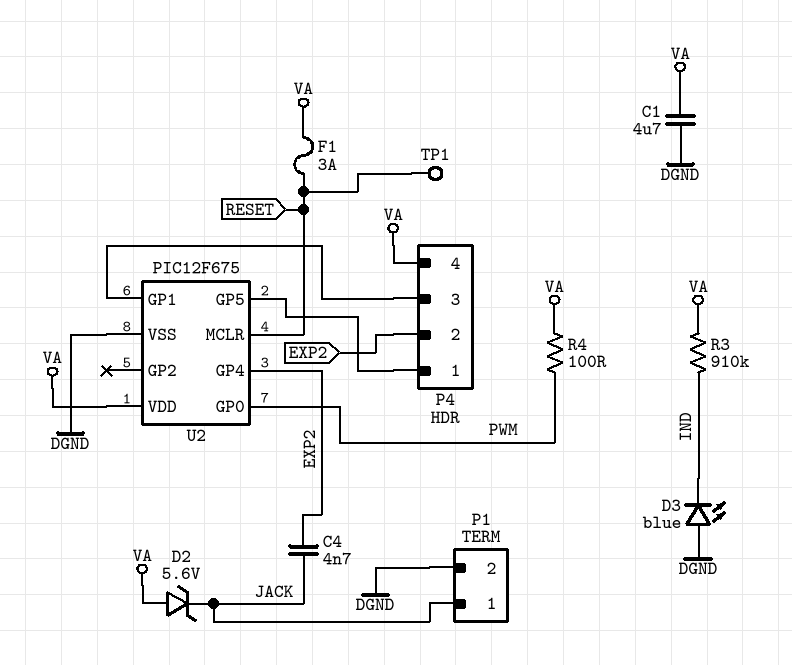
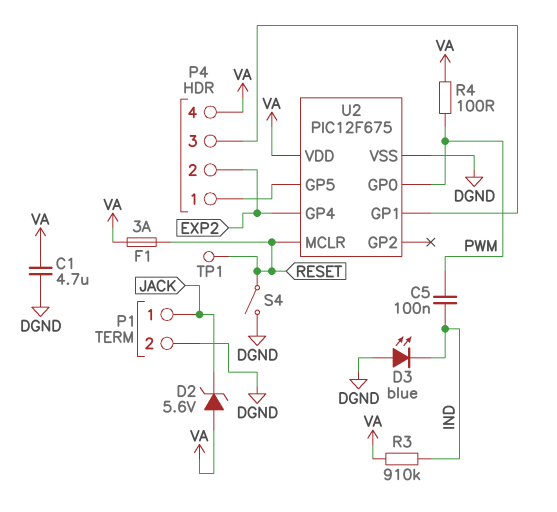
C4: 4.7nF (EXP2, JACK) -> none
C5: none -> 100nF (IND, PWM)
S4: none -> switch (DGND, RESET)

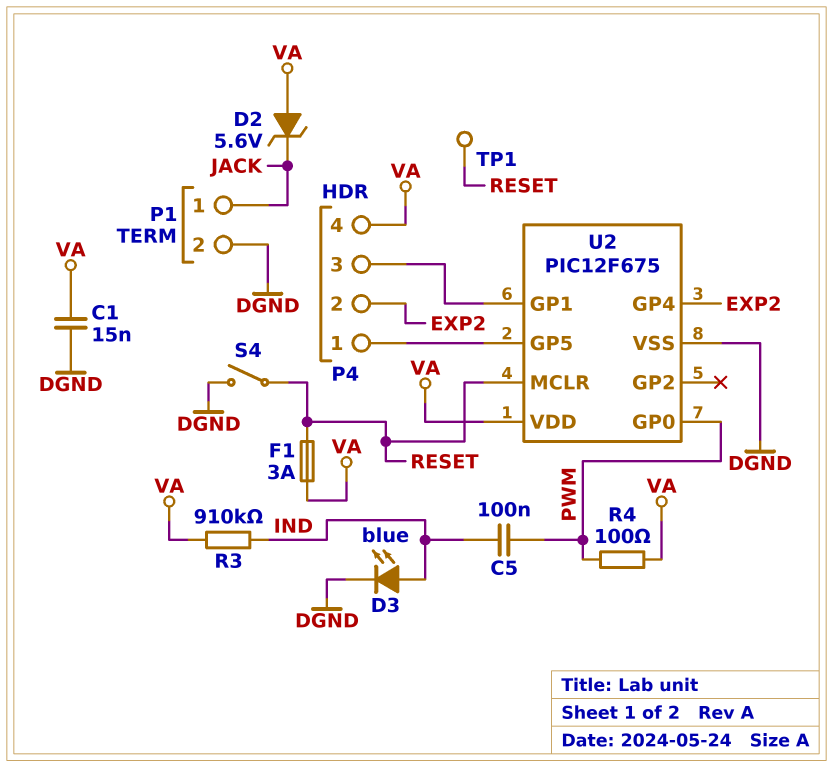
C1: 4.7uF (DGND, VA) -> 15nF (DGND, VA)
D3: LED blue (A DGND, K IND) -> LED blue (A IND, K DGND)

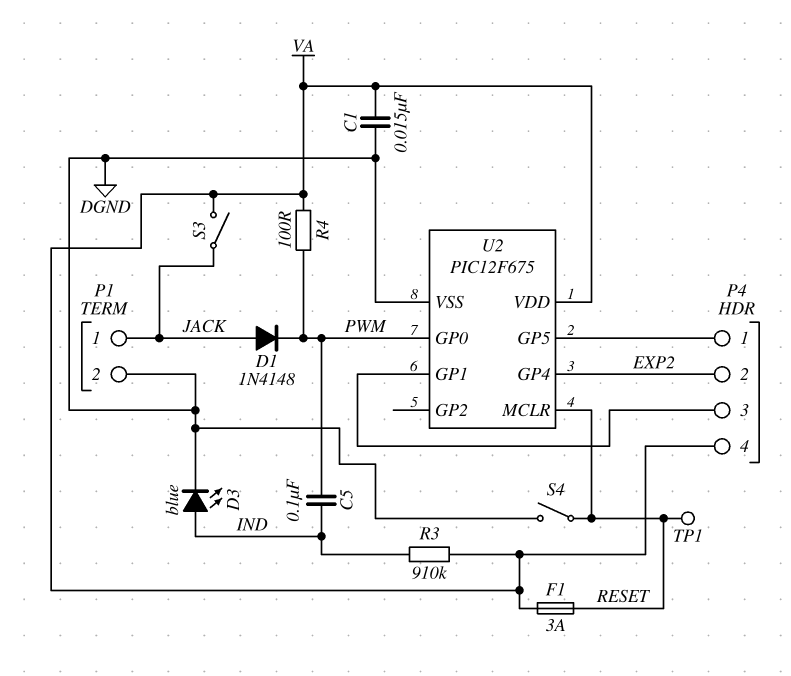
D1: none -> diode 1N4148 (A JACK, K PWM)
D2: zener 5.6V (A VA, K JACK) -> none
S3: none -> switch (JACK, VA)

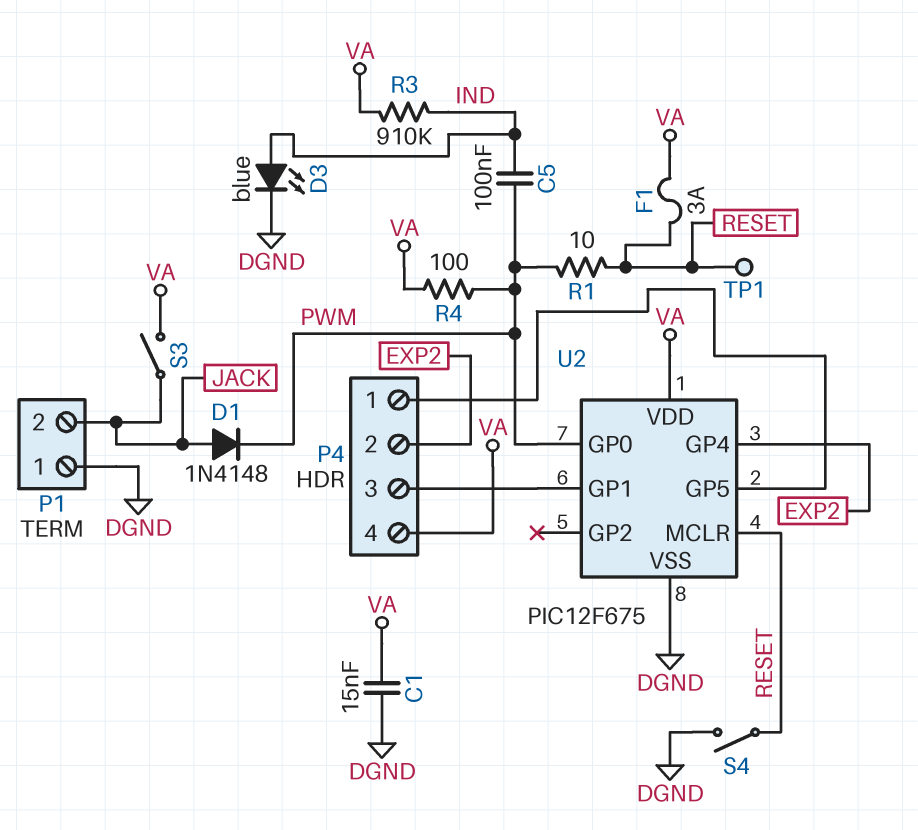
P1 pin 1: JACK -> DGND
P1 pin 2: DGND -> JACK
R1: none -> 10 (PWM, RESET)

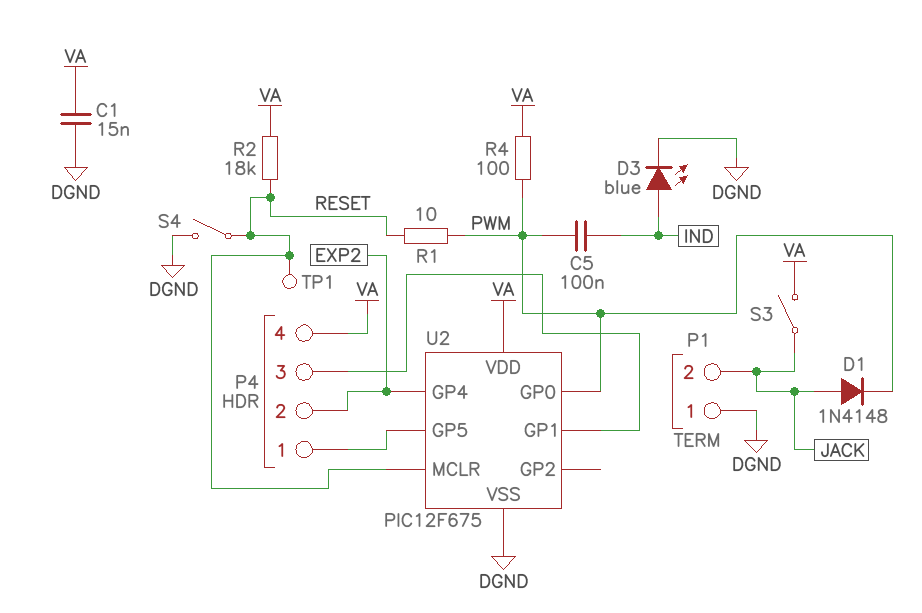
F1: 3A (RESET, VA) -> none
R2: none -> 18k (RESET, VA)
R3: 910k (IND, VA) -> none

